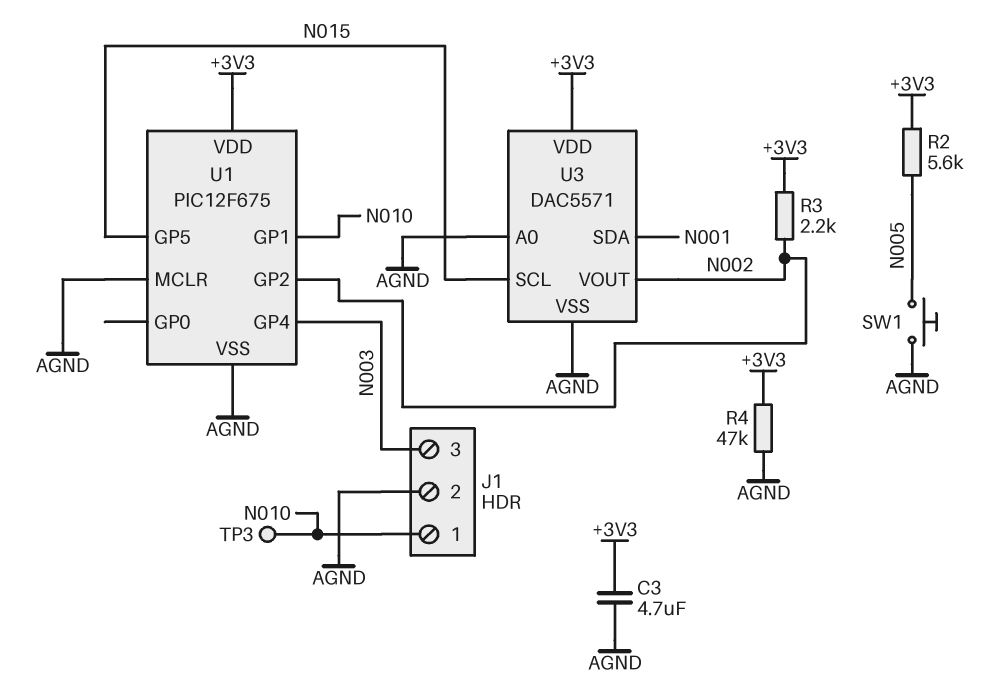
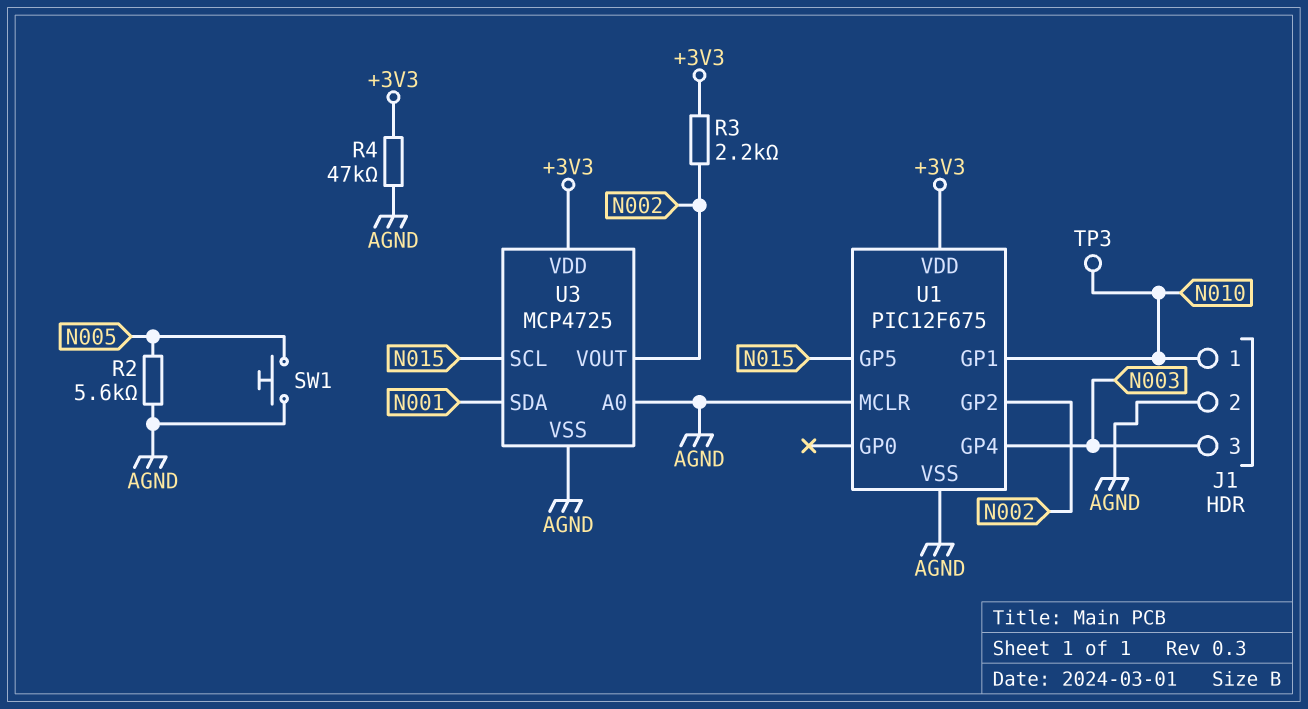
C3: 4.7uF (+3V3, AGND) -> none
R2: 5.6k (+3V3, N005) -> 5.6k (AGND, N005)
U3: DAC5571 -> MCP4725

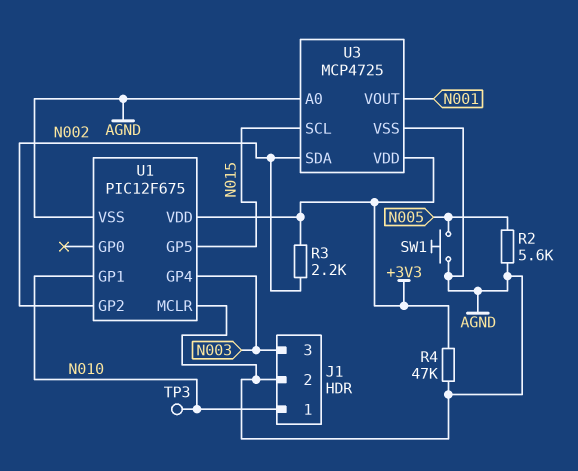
U3 pin SDA: N001 -> N002
U3 pin VOUT: N002 -> N001

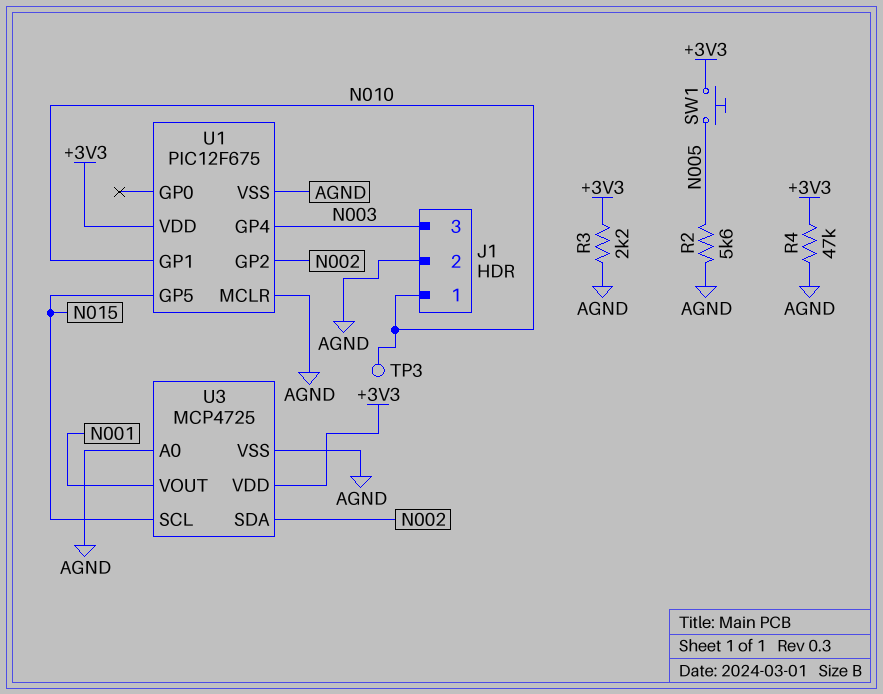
R3: 2.2k (+3V3, N002) -> 2.2k (+3V3, AGND)
SW1: button (AGND, N005) -> button (+3V3, N005)

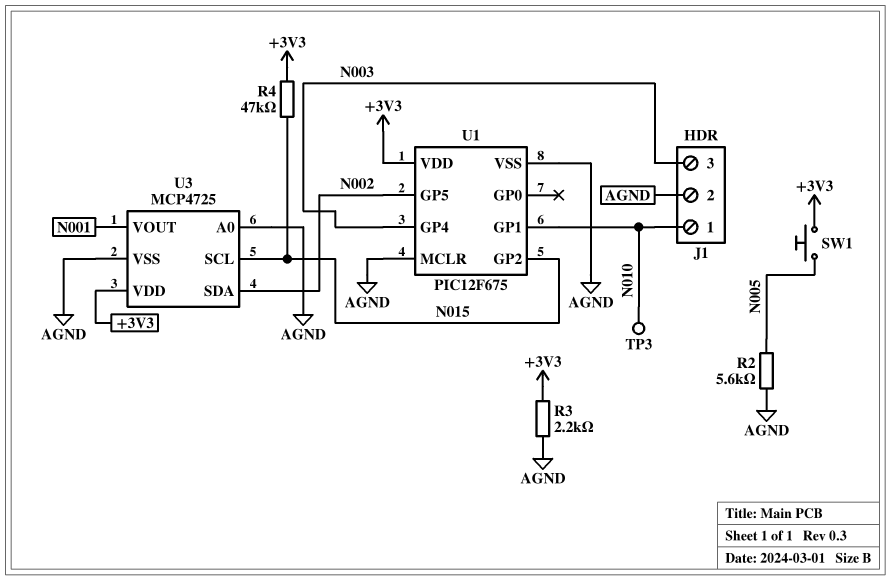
R4: 47k (+3V3, AGND) -> 47k (+3V3, N015)
U1 pin GP2: N002 -> N015
U1 pin GP5: N015 -> N002

